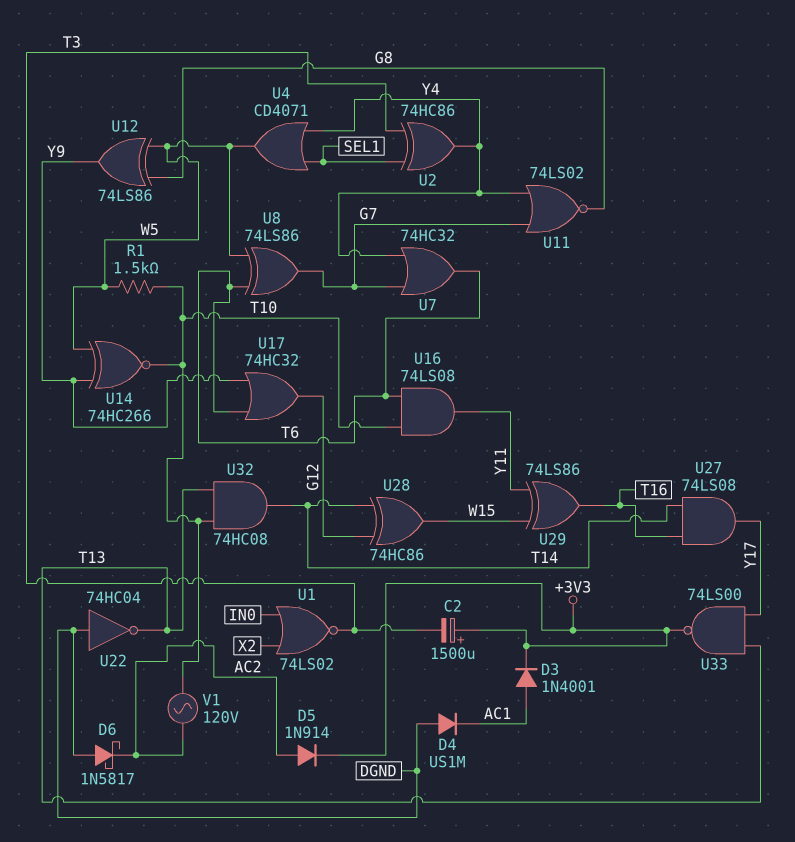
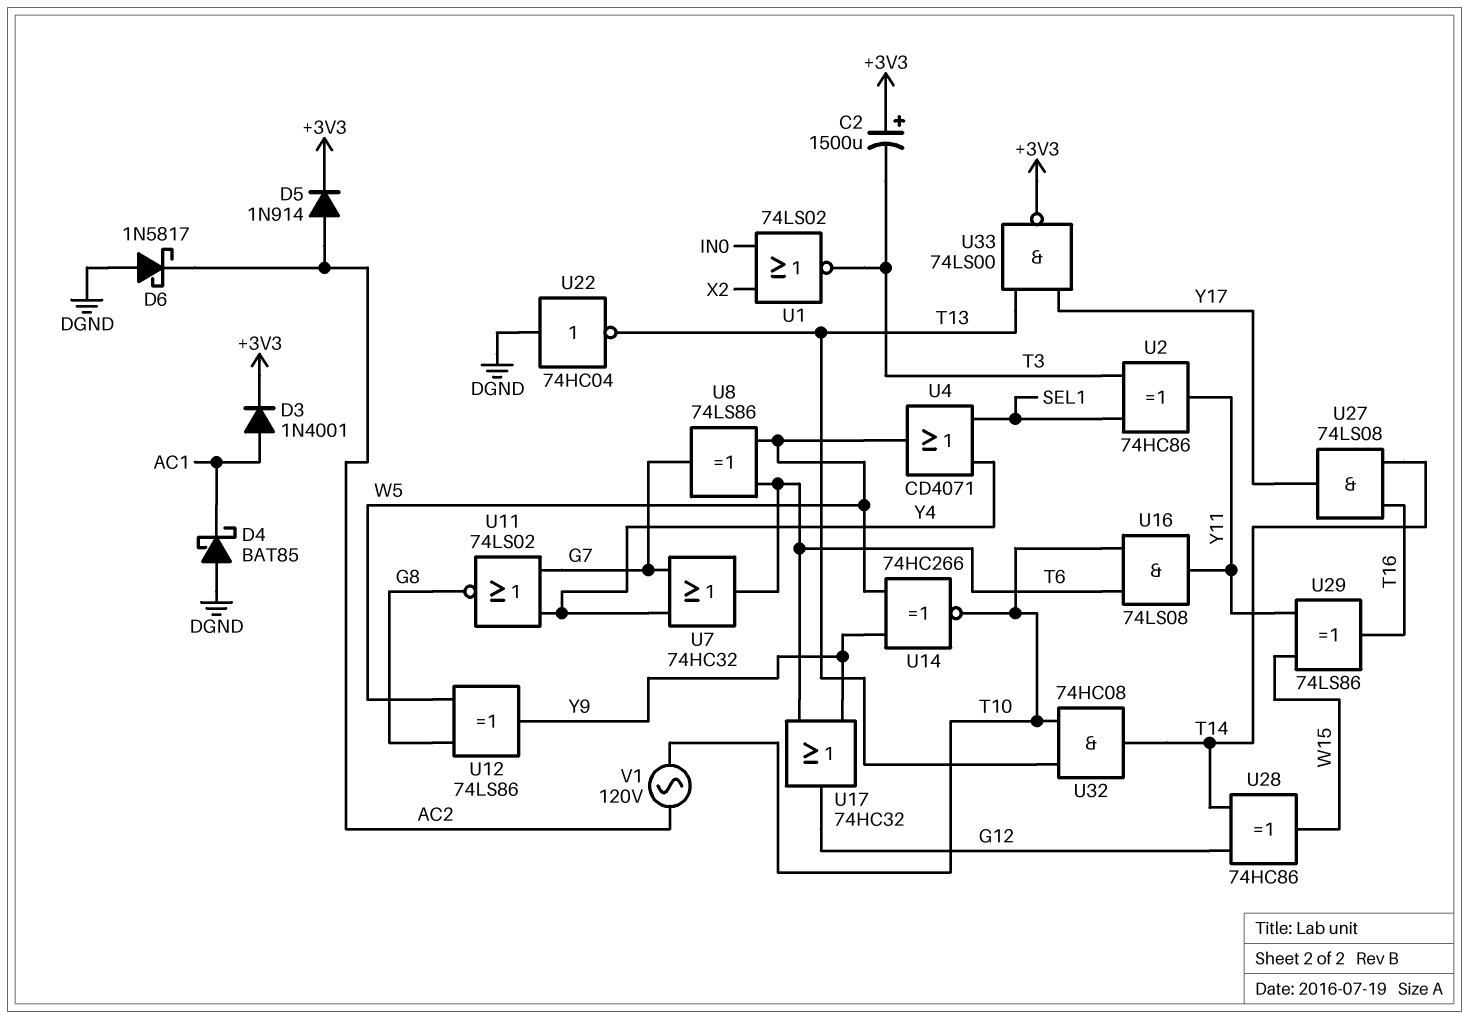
D4: diode US1M (A DGND, K AC1) -> schottky BAT85 (A DGND, K AC1)
R1: 1.5k (T10, W5) -> none
U2: XOR 74HC86 (in SEL1, in T3, out Y4) -> XOR 74HC86 (in SEL1, in T3, out Y11)

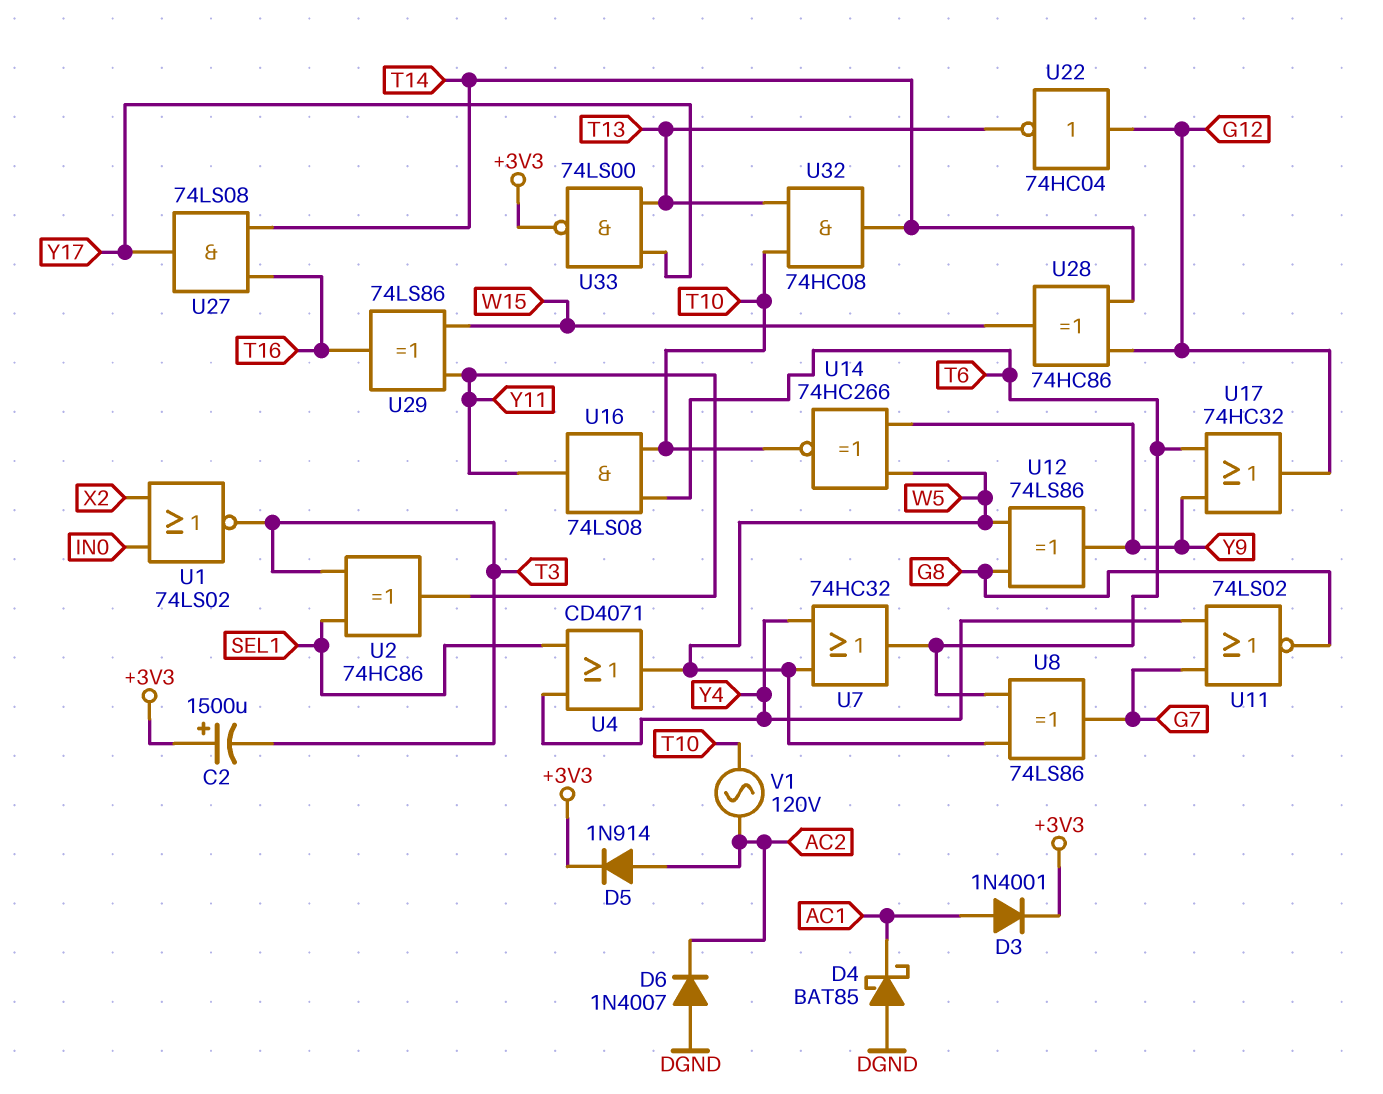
D6: schottky 1N5817 (A DGND, K AC2) -> diode 1N4007 (A DGND, K AC2)
U7: OR 74HC32 (in G7, in Y4, out T6) -> OR 74HC32 (in W5, in Y4, out T6)
U22: NOT 74HC04 (in DGND, out T13) -> NOT 74HC04 (in G12, out T13)

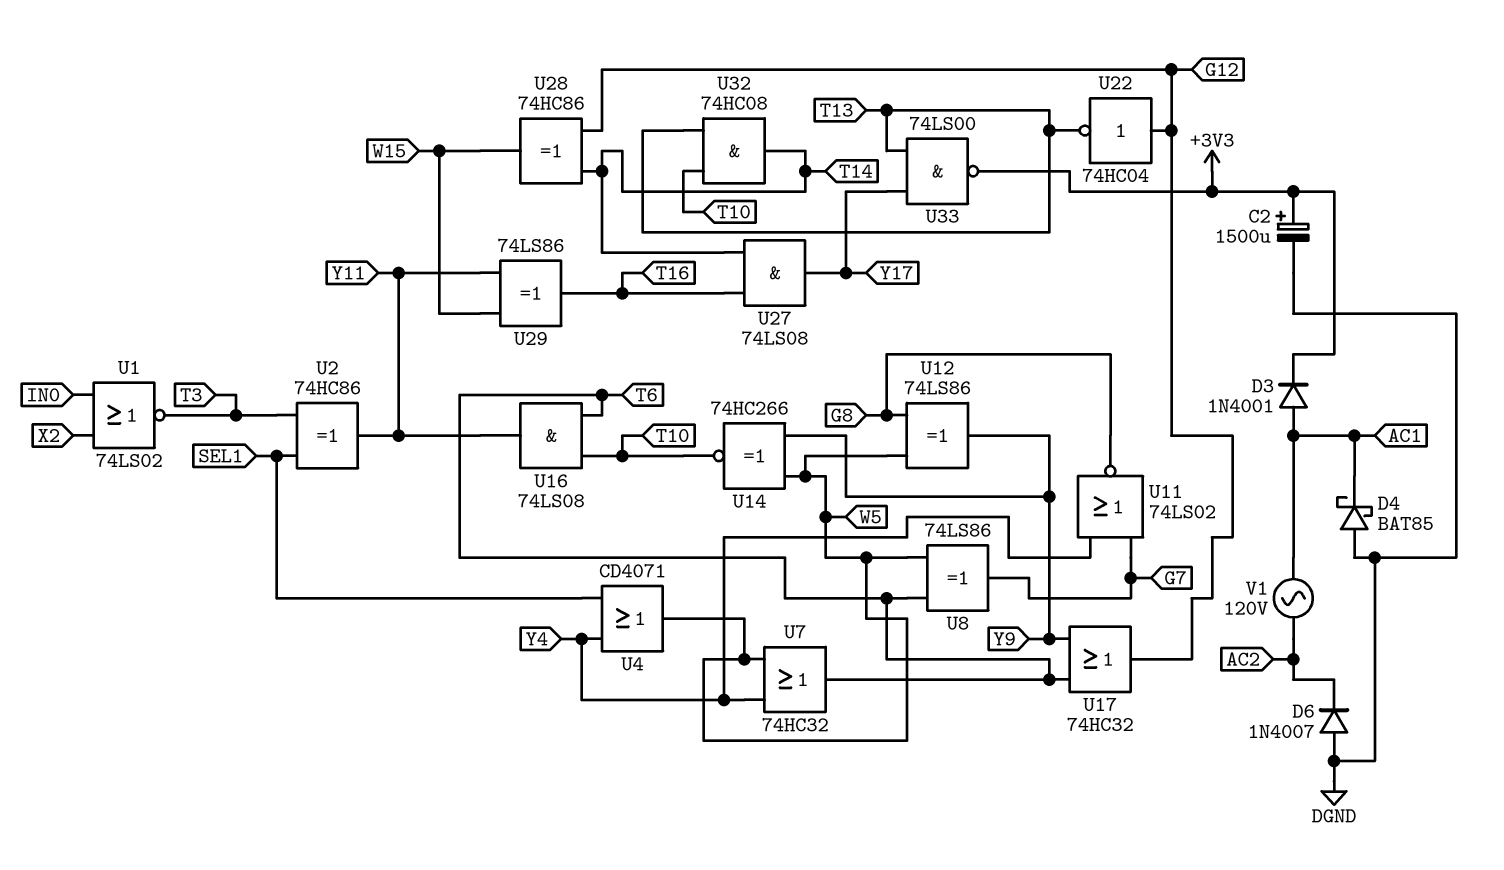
C2: 1500uF (plus +3V3, minus T3) -> 1500uF (plus +3V3, minus DGND)
D5: diode 1N914 (A AC2, K +3V3) -> none
V1: AC 120V (AC2, T10) -> AC 120V (AC1, AC2)

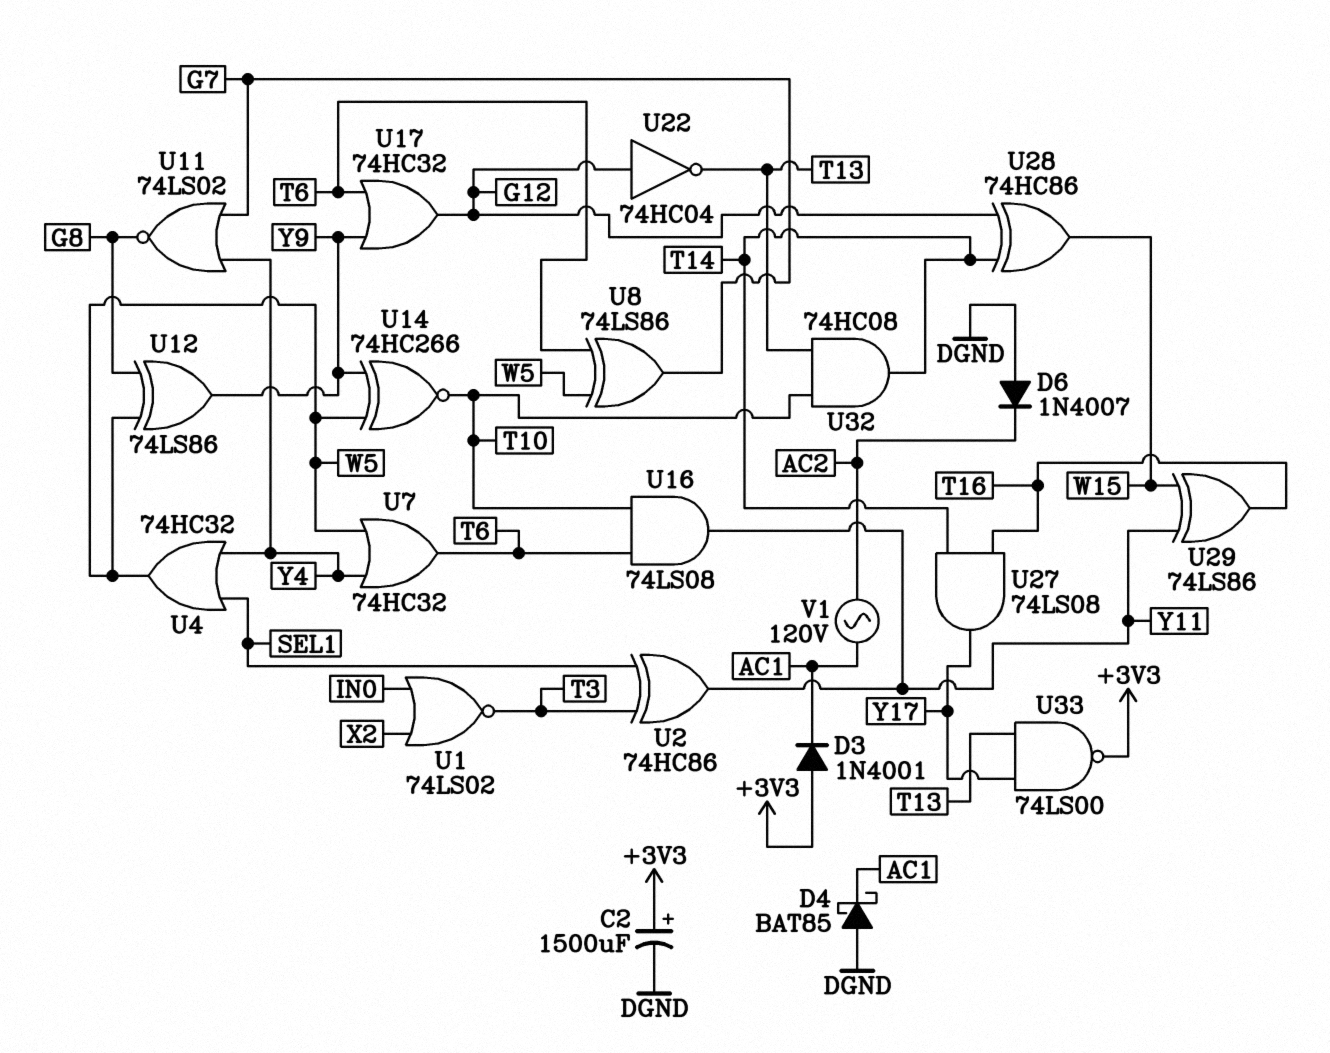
D3: diode 1N4001 (A AC1, K +3V3) -> diode 1N4001 (A +3V3, K AC1)
U4: OR CD4071 (in SEL1, in Y4, out W5) -> OR 74HC32 (in SEL1, in Y4, out W5)

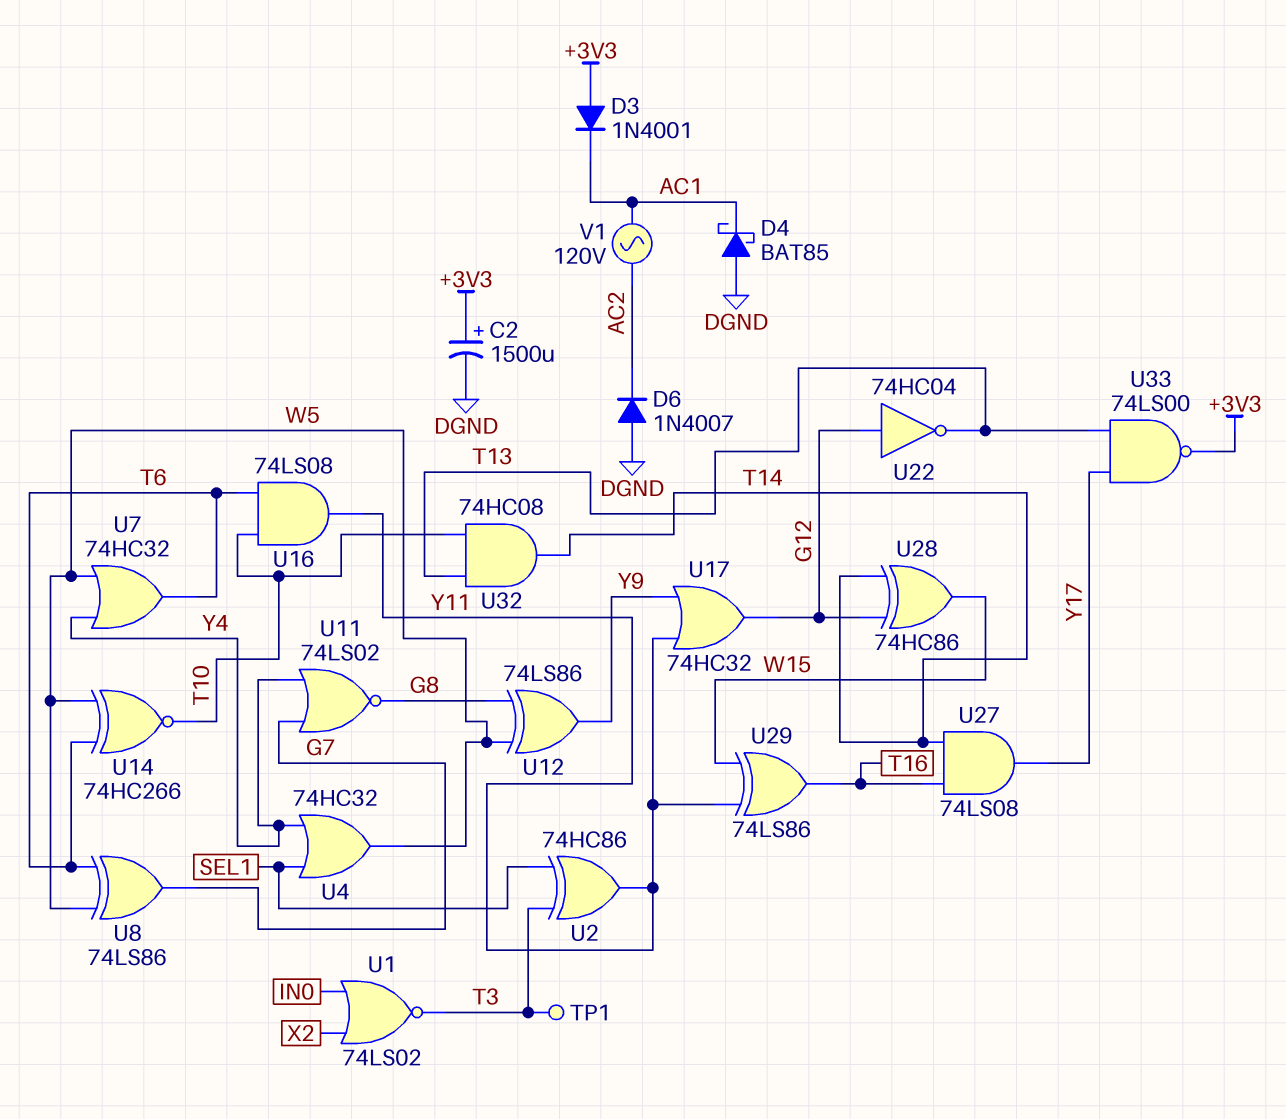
TP1: none -> test point (T3)
U14: XNOR 74HC266 (in W5, in Y9, out T10) -> XNOR 74HC266 (in T6, in W5, out T10)
U17: OR 74HC32 (in T6, in Y9, out G12) -> OR 74HC32 (in Y9, in Y11, out G12)

